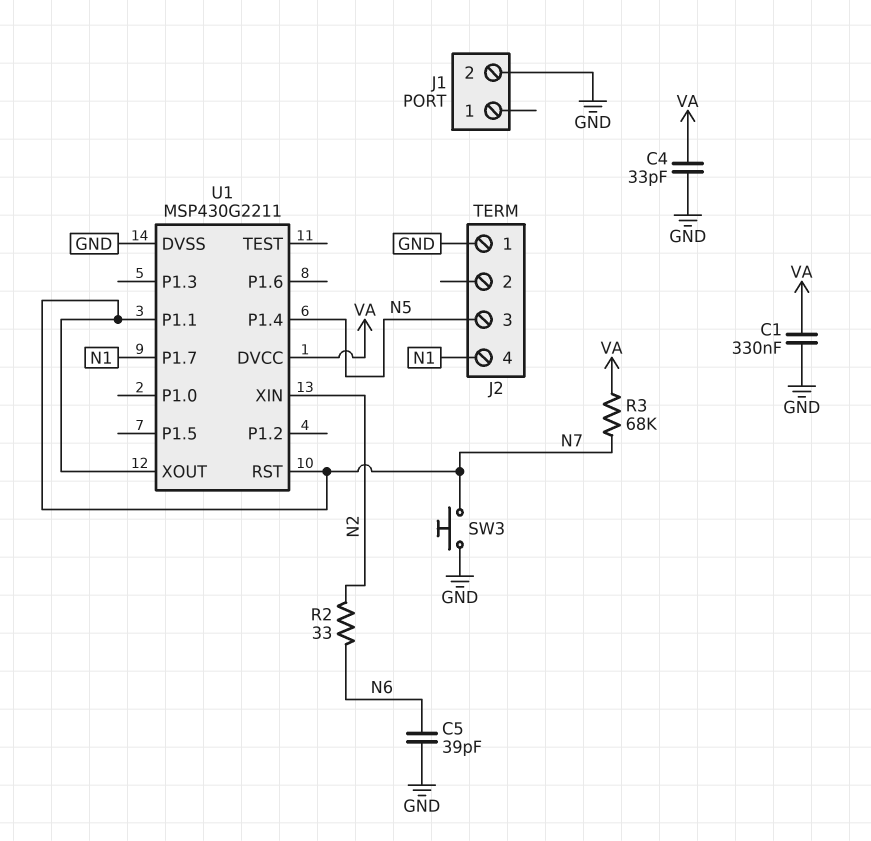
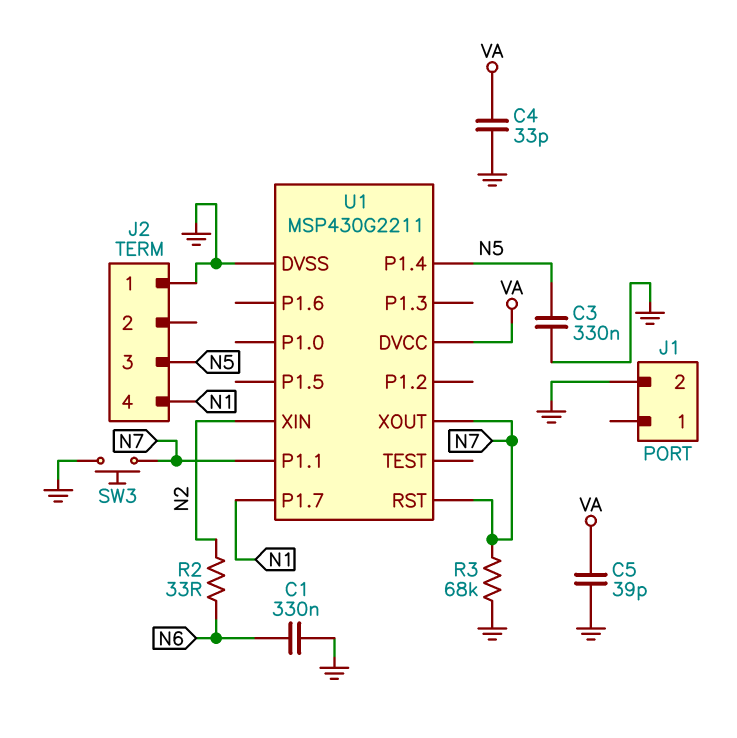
C1: 330nF (GND, VA) -> 330nF (GND, N6)
C3: none -> 330nF (GND, N5)
C5: 39pF (GND, N6) -> 39pF (GND, VA)
R3: 68k (N7, VA) -> 68k (GND, N7)

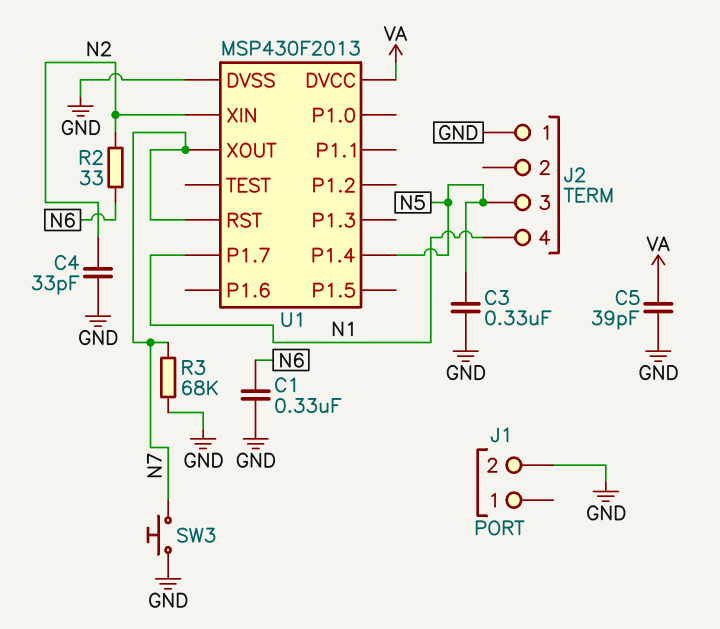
C4: 33pF (GND, VA) -> 33pF (GND, N2)
U1: MSP430G2211 -> MSP430F2013
U1 pin P1.1: N7 -> none

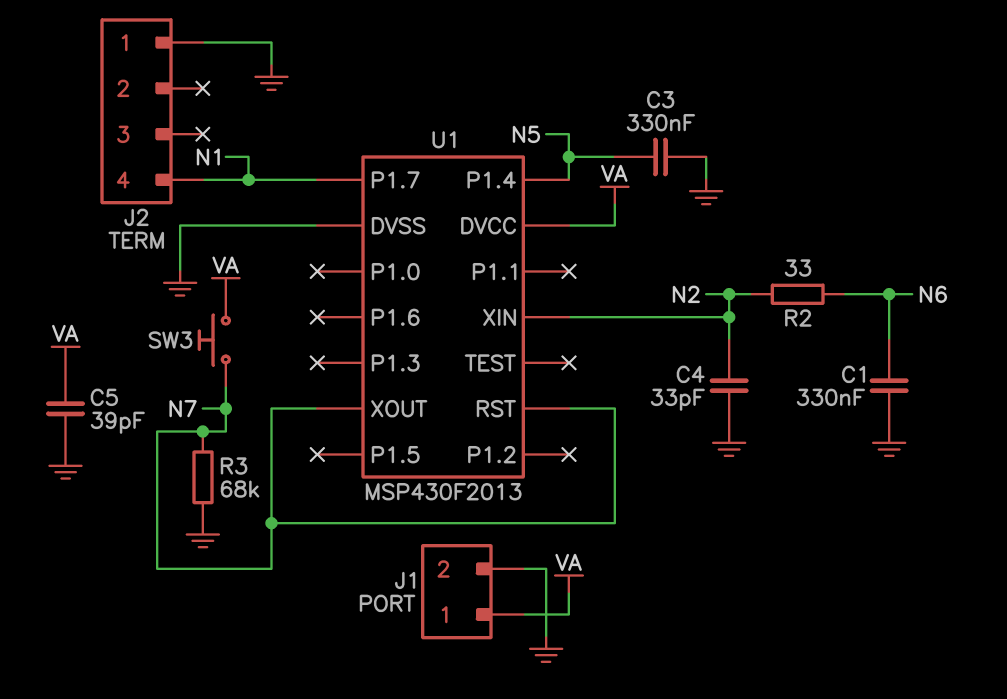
J1 pin 1: none -> VA
J2 pin 3: N5 -> none
SW3: button (GND, N7) -> button (N7, VA)

